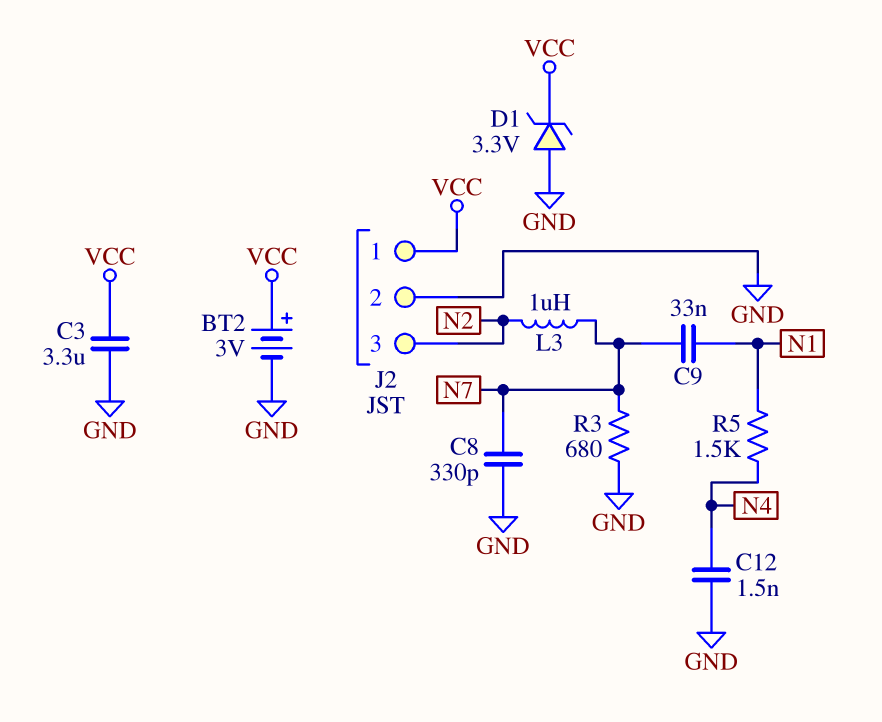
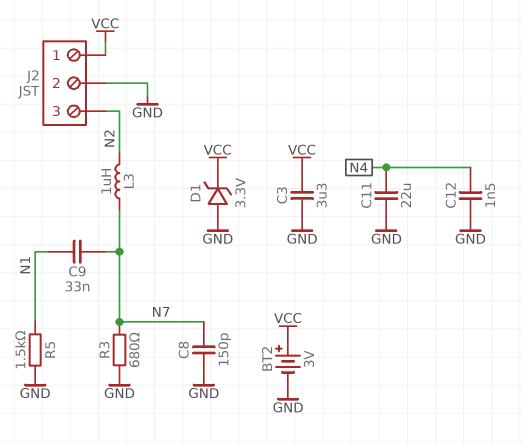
C8: 330pF (GND, N7) -> 150pF (GND, N7)
C11: none -> 22uF (GND, N4)
R5: 1.5k (N1, N4) -> 1.5k (GND, N1)

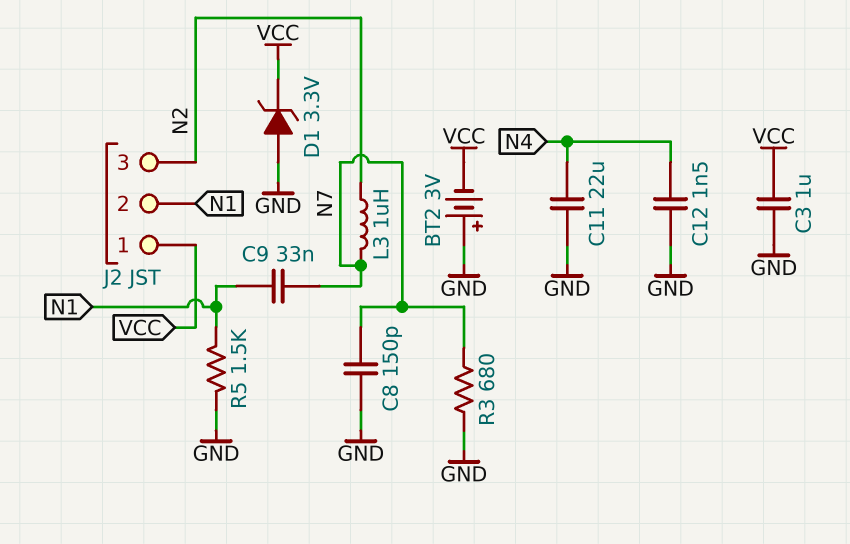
BT2: 3V (plus VCC, minus GND) -> 3V (plus GND, minus VCC)
C3: 3.3uF (GND, VCC) -> 1uF (GND, VCC)
J2 pin 2: GND -> N1

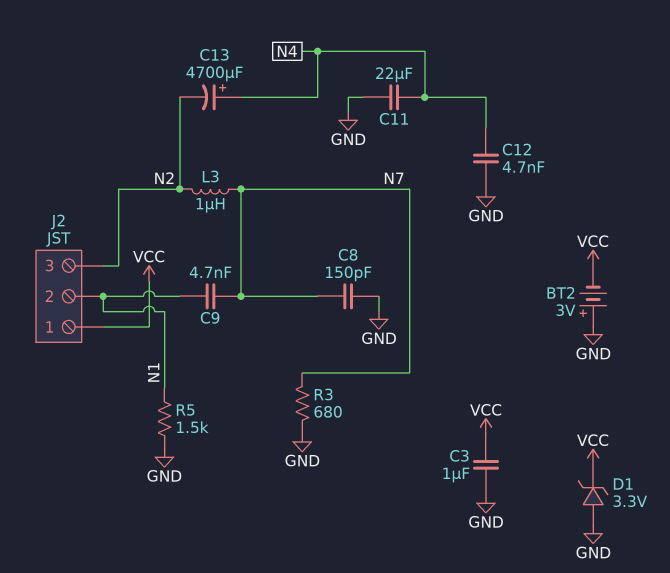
C9: 33nF (N1, N7) -> 4.7nF (N1, N7)
C12: 1.5nF (GND, N4) -> 4.7nF (GND, N4)
C13: none -> 4700uF (plus N4, minus N2)

